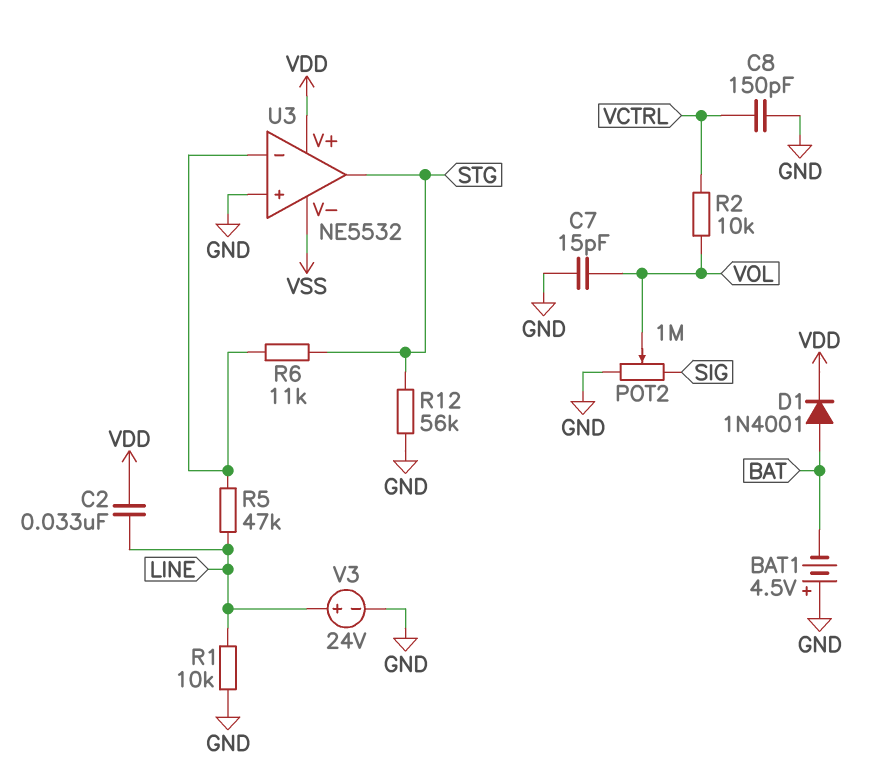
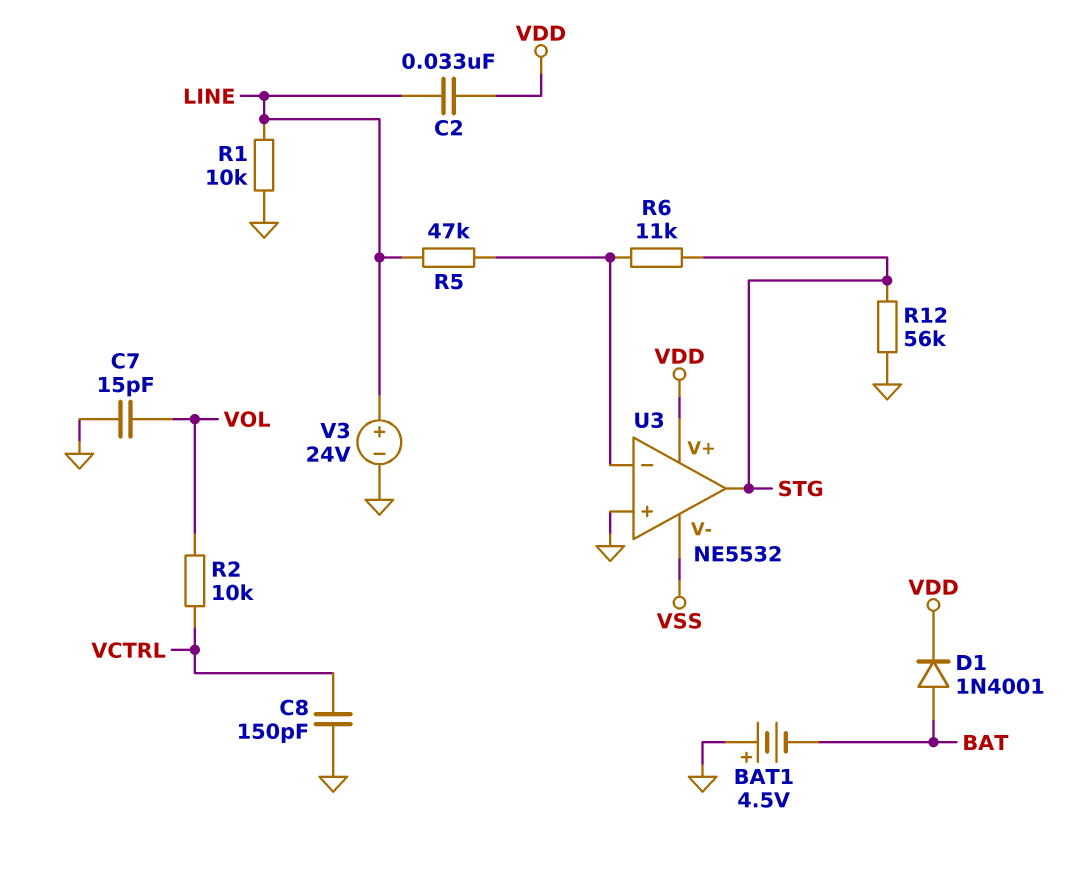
POT2: 1M (GND, SIG, wiper VOL) -> none

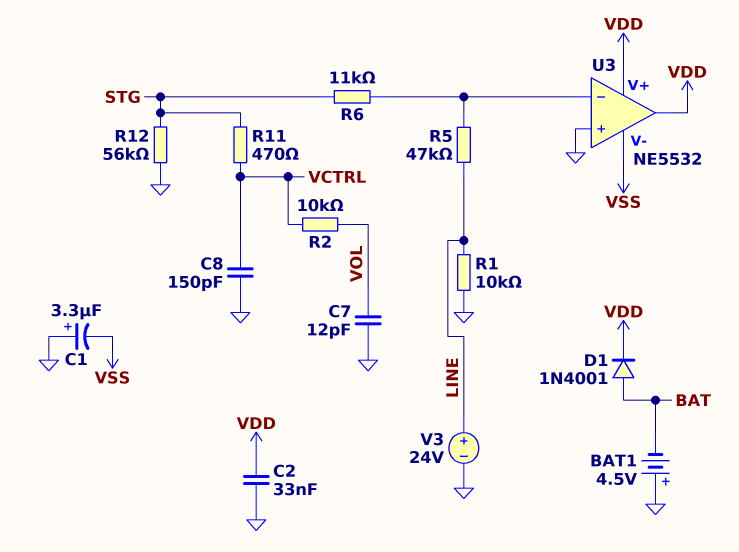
C1: none -> 3.3uF (plus GND, minus VSS)
C2: 33nF (LINE, VDD) -> 33nF (GND, VDD)
C7: 15pF (GND, VOL) -> 12pF (GND, VOL)
R11: none -> 470 (STG, VCTRL)
U3 pin out: STG -> VDD

